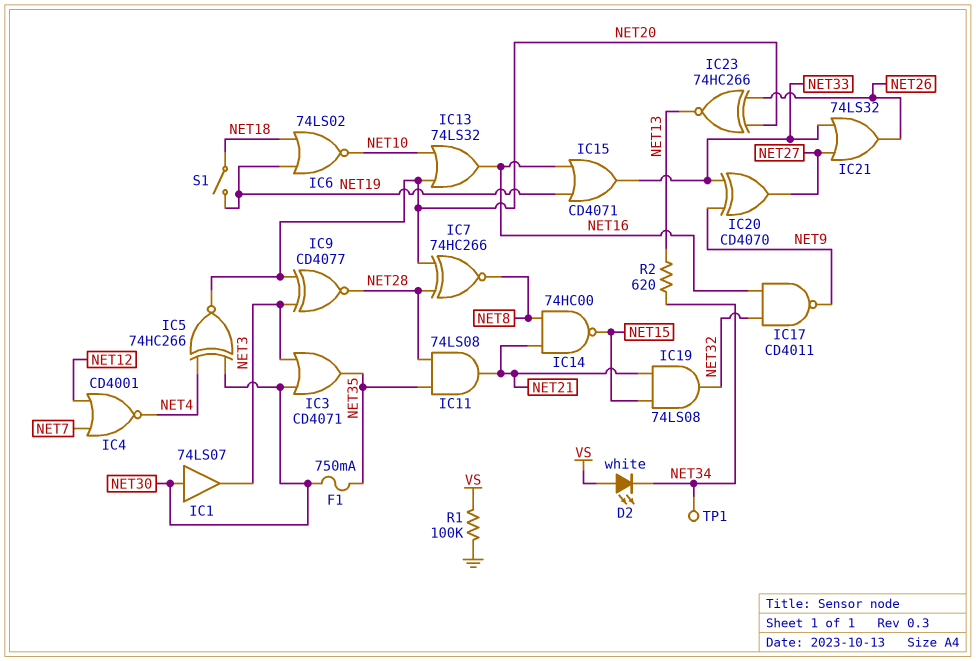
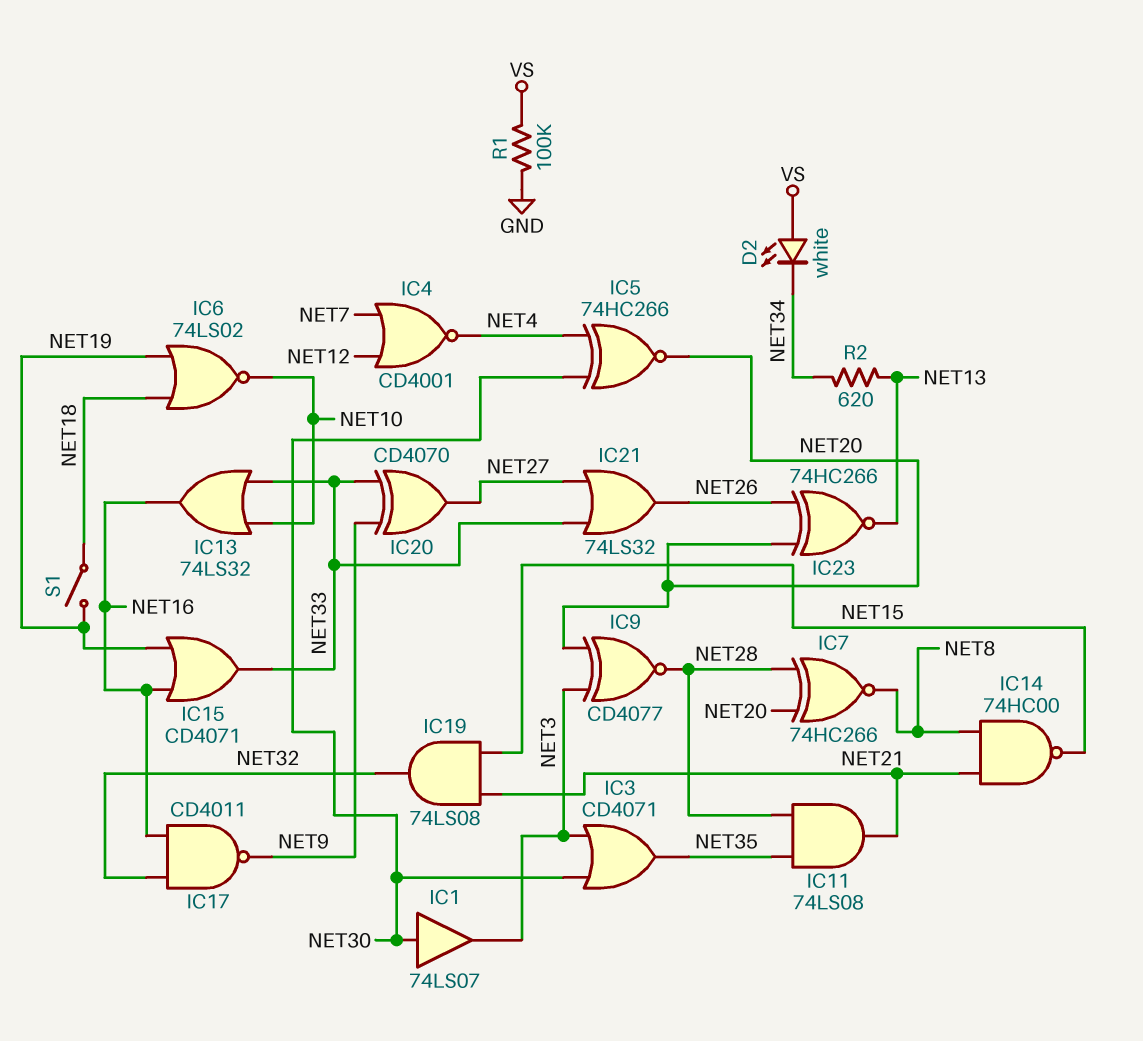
F1: 750mA (NET30, NET35) -> none
IC13: OR 74LS32 (in NET10, in NET20, out NET16) -> OR 74LS32 (in NET10, in NET33, out NET16)
TP1: test point (NET34) -> none

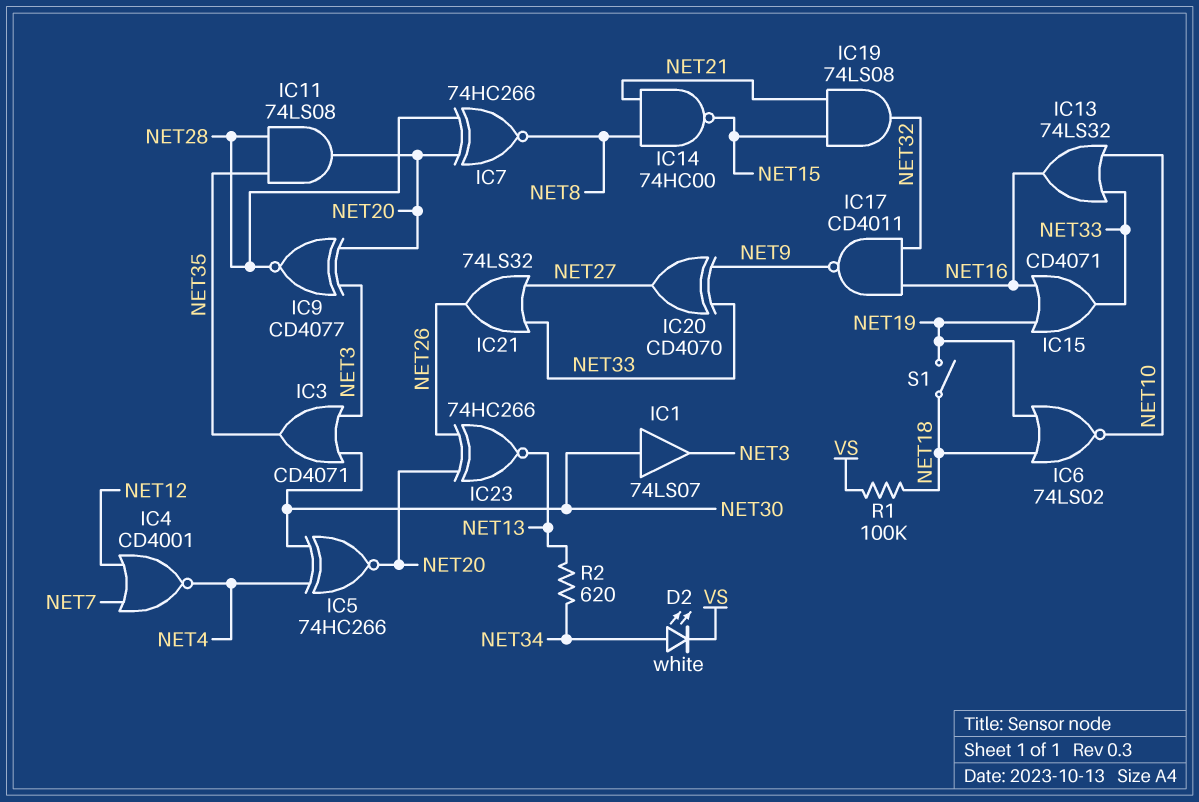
D2: LED white (A VS, K NET34) -> LED white (A NET34, K VS)
IC11: AND 74LS08 (in NET28, in NET35, out NET21) -> AND 74LS08 (in NET28, in NET35, out NET20)
R1: 100k (GND, VS) -> 100k (NET18, VS)

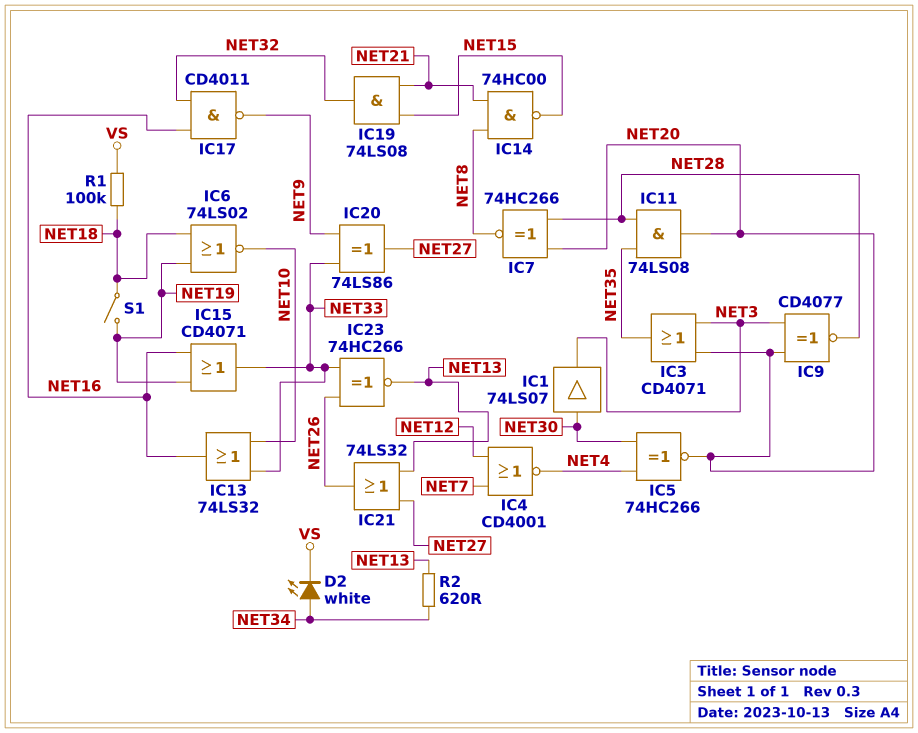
IC3: OR CD4071 (in NET3, in NET30, out NET35) -> OR CD4071 (in NET3, in NET20, out NET35)
IC20: XOR CD4070 (in NET9, in NET33, out NET27) -> XOR 74LS86 (in NET9, in NET33, out NET27)
IC21: OR 74LS32 (in NET27, in NET33, out NET26) -> OR 74LS32 (in NET13, in NET27, out NET26)
IC23: XNOR 74HC266 (in NET20, in NET26, out NET13) -> XNOR 74HC266 (in NET26, in NET33, out NET13)

